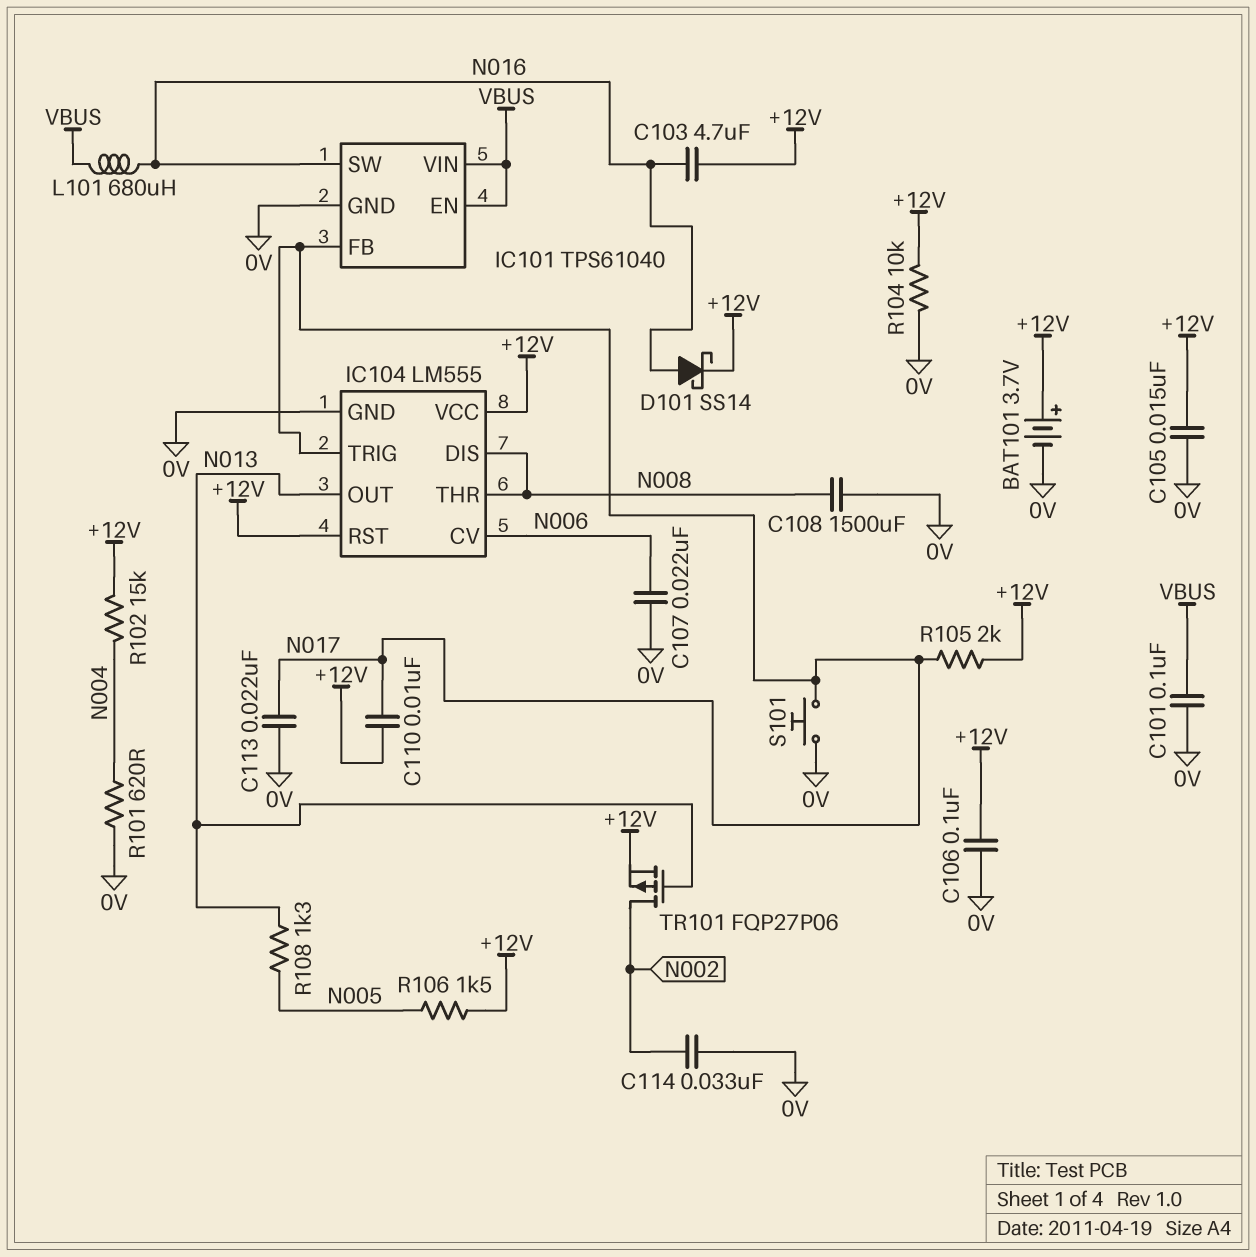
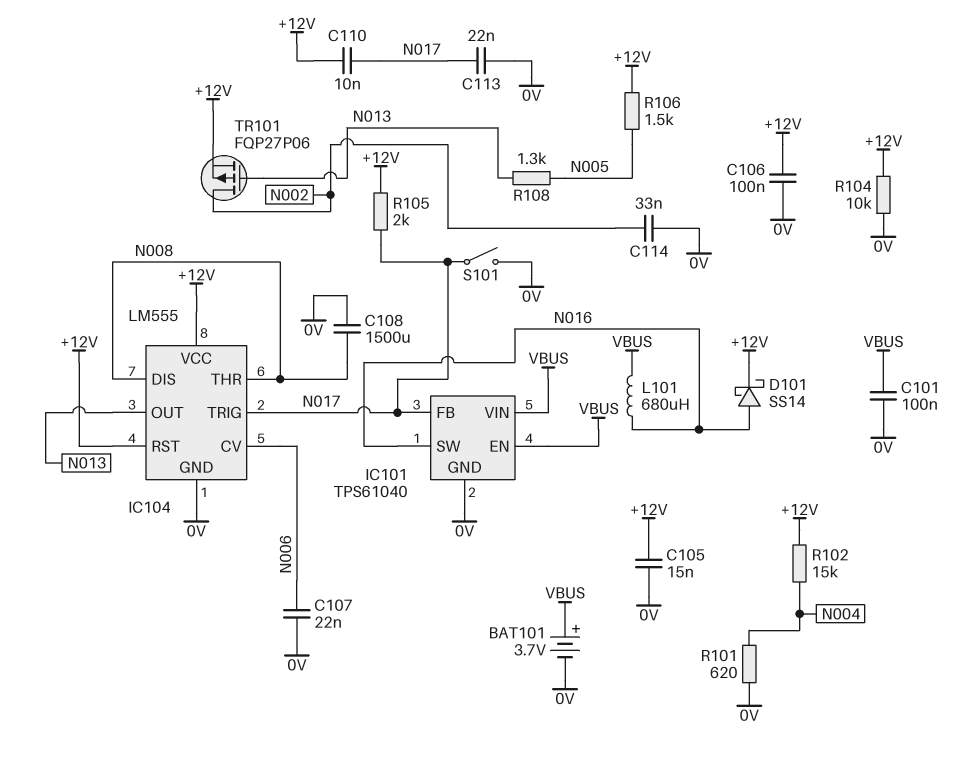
BAT101: 3.7V (plus +12V, minus 0V) -> 3.7V (plus VBUS, minus 0V)
C103: 4.7uF (+12V, N016) -> none
S101: button (0V, N017) -> switch (0V, N017)

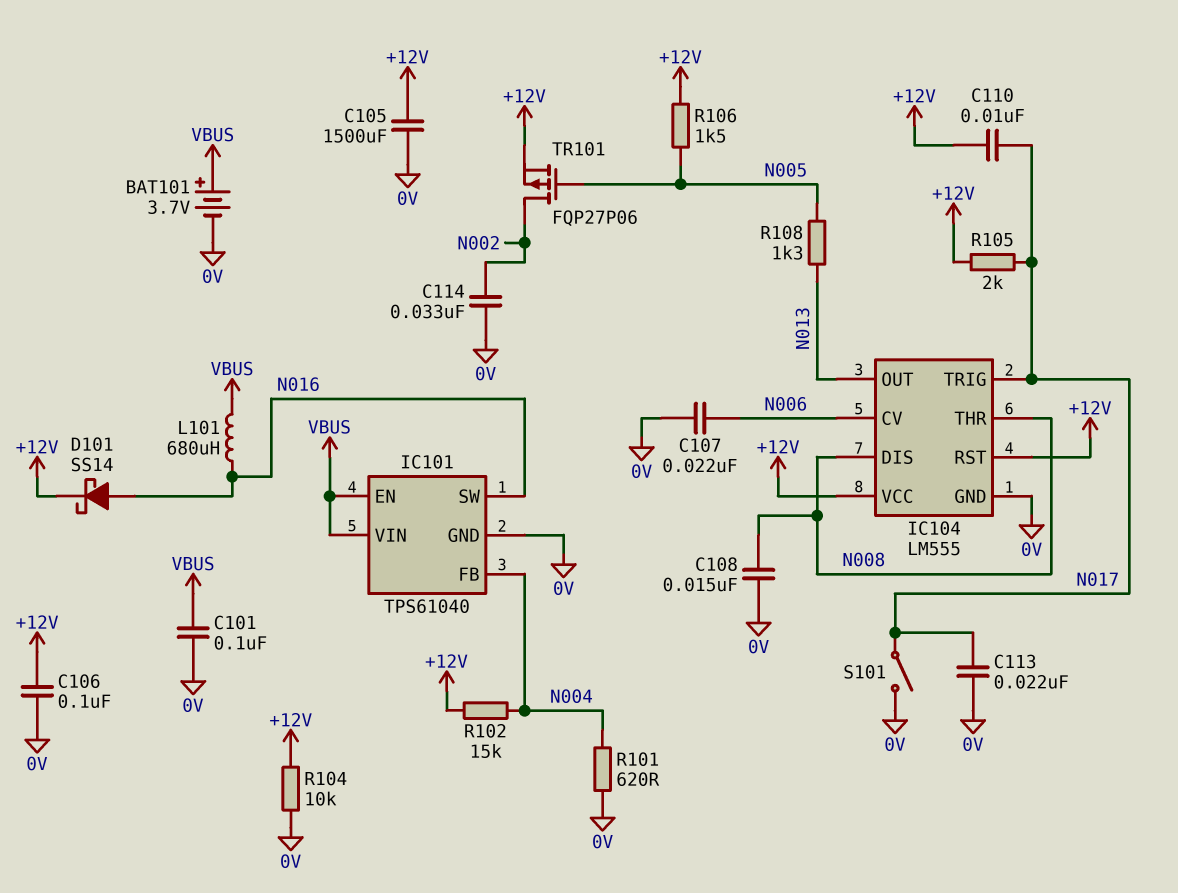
C105: 15nF (+12V, 0V) -> 1500uF (+12V, 0V)
C108: 1500uF (0V, N008) -> 15nF (0V, N008)
IC101 pin FB: N017 -> N004
TR101: PMOS FQP27P06 (G N013, D N002, S +12V) -> PMOS FQP27P06 (G N005, D N002, S +12V)

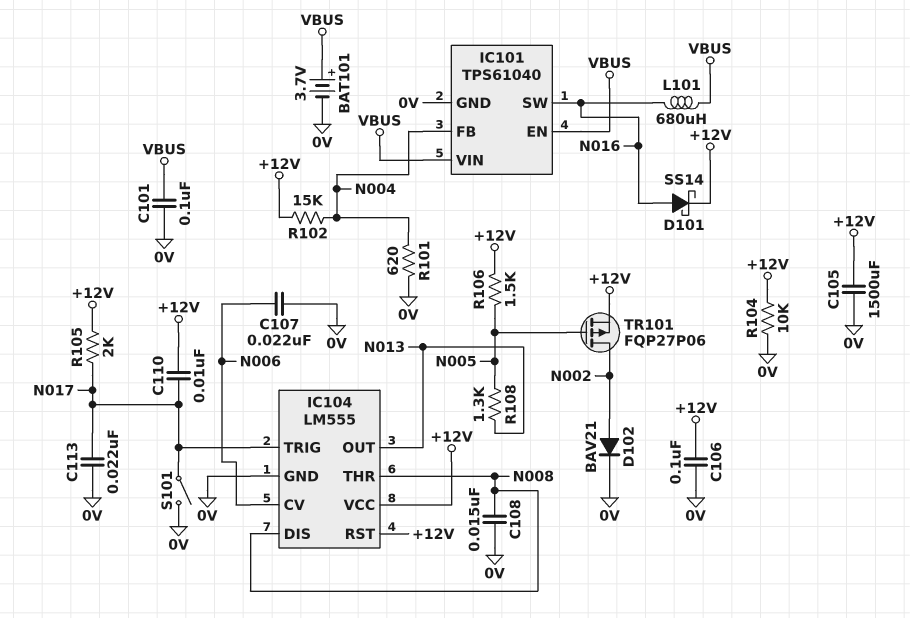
C114: 33nF (0V, N002) -> none
D102: none -> diode BAV21 (A N002, K 0V)

